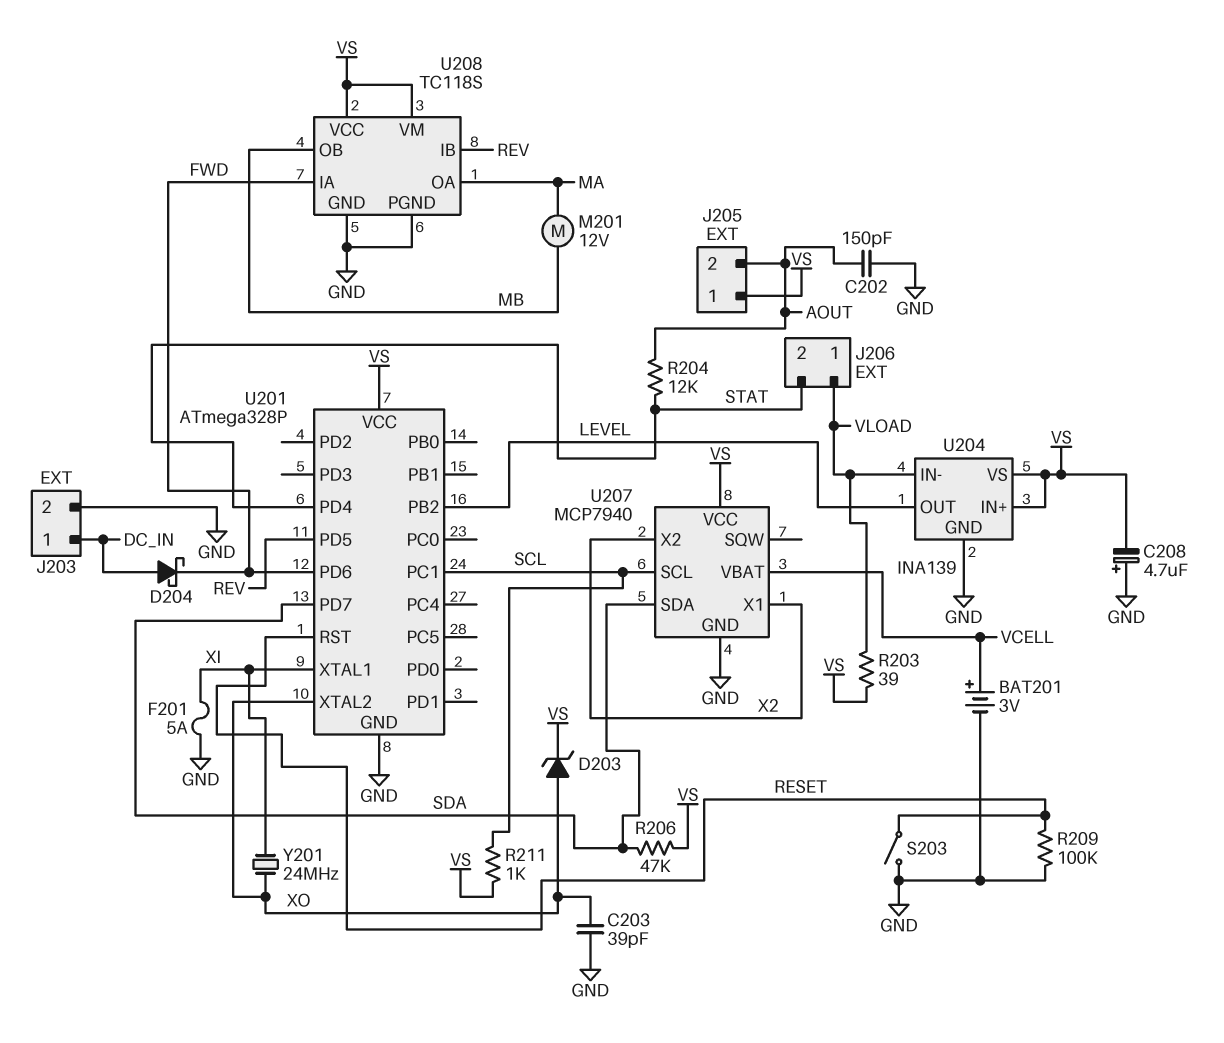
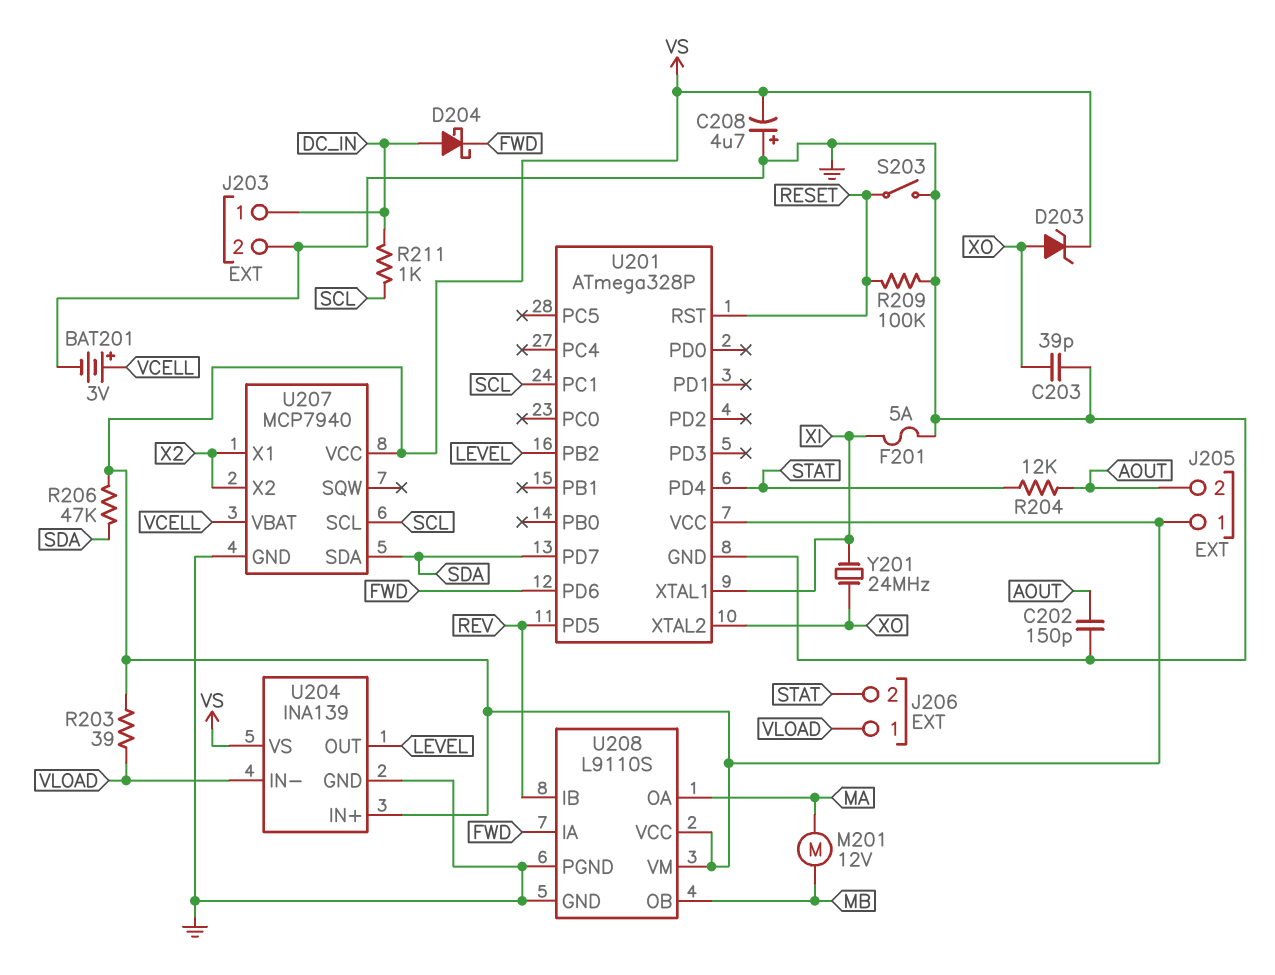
R211: 1k (SCL, VS) -> 1k (DC_IN, SCL)
U208: TC118S -> L9110S

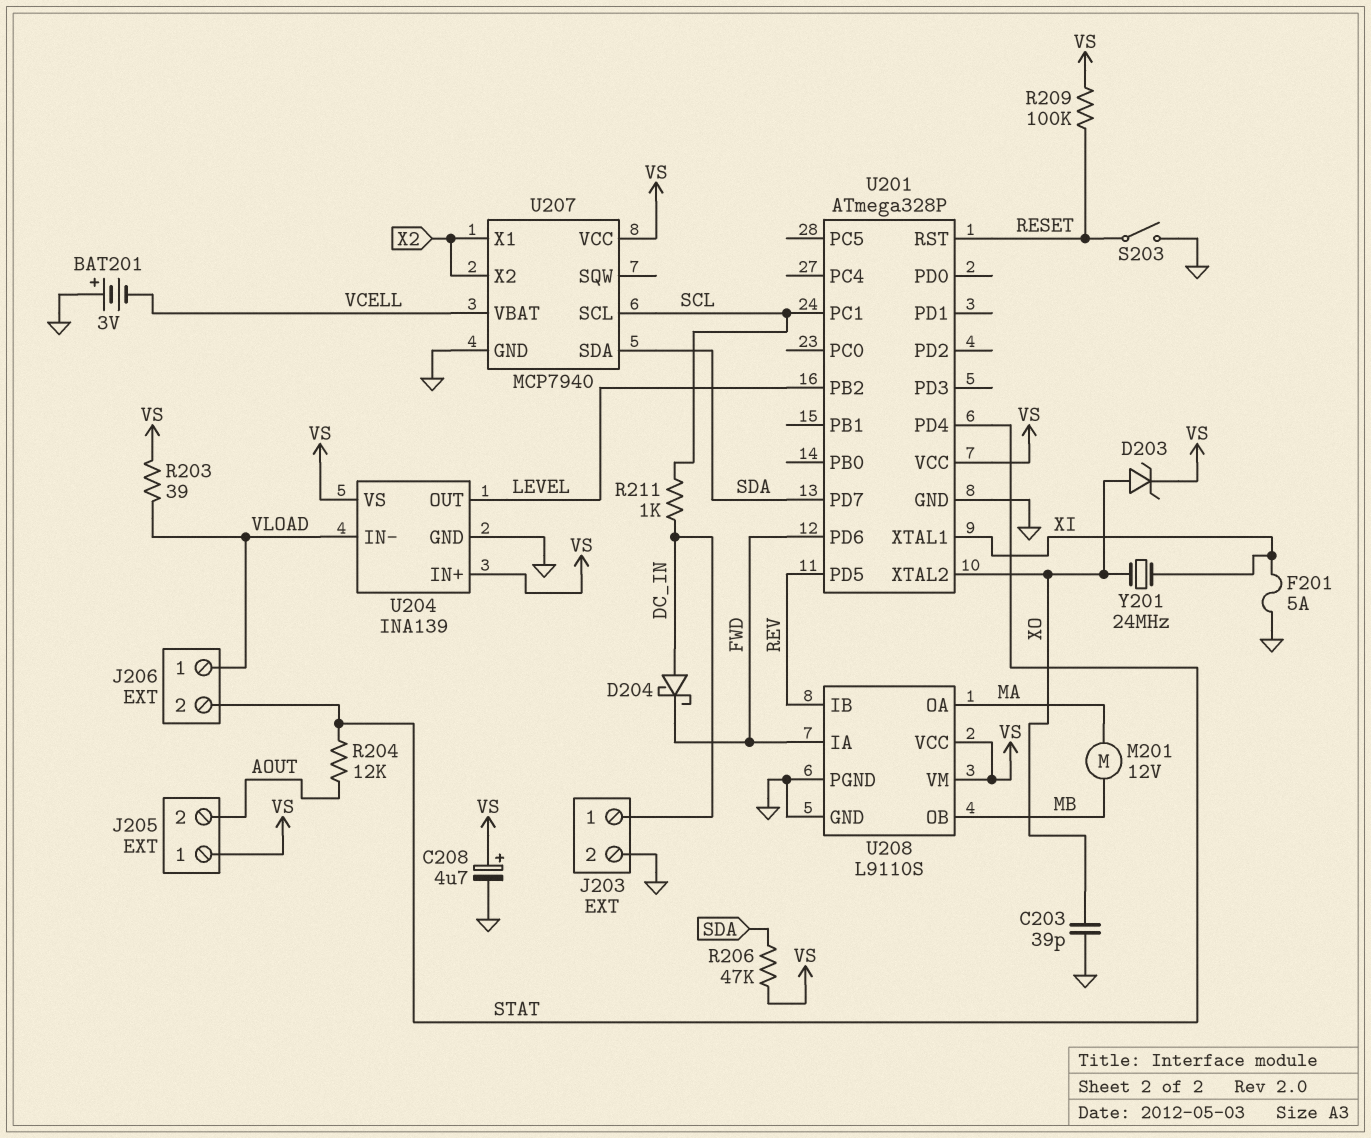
BAT201: 3V (plus VCELL, minus GND) -> 3V (plus GND, minus VCELL)
C202: 150pF (AOUT, GND) -> none
C208: 4.7uF (plus GND, minus VS) -> 4.7uF (plus VS, minus GND)
R209: 100k (GND, RESET) -> 100k (RESET, VS)

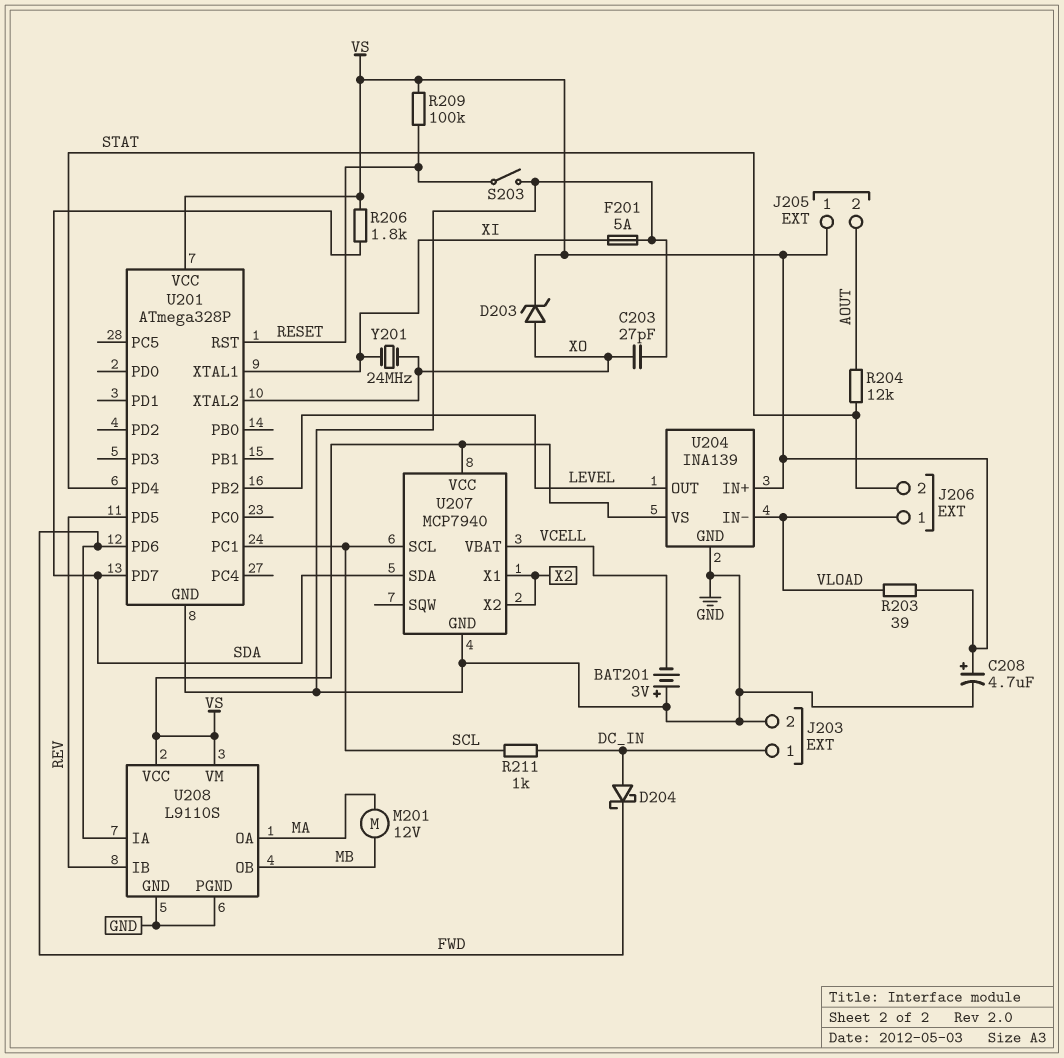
C203: 39pF (GND, XO) -> 27pF (GND, XO)
R206: 47k (SDA, VS) -> 1.8k (SDA, VS)

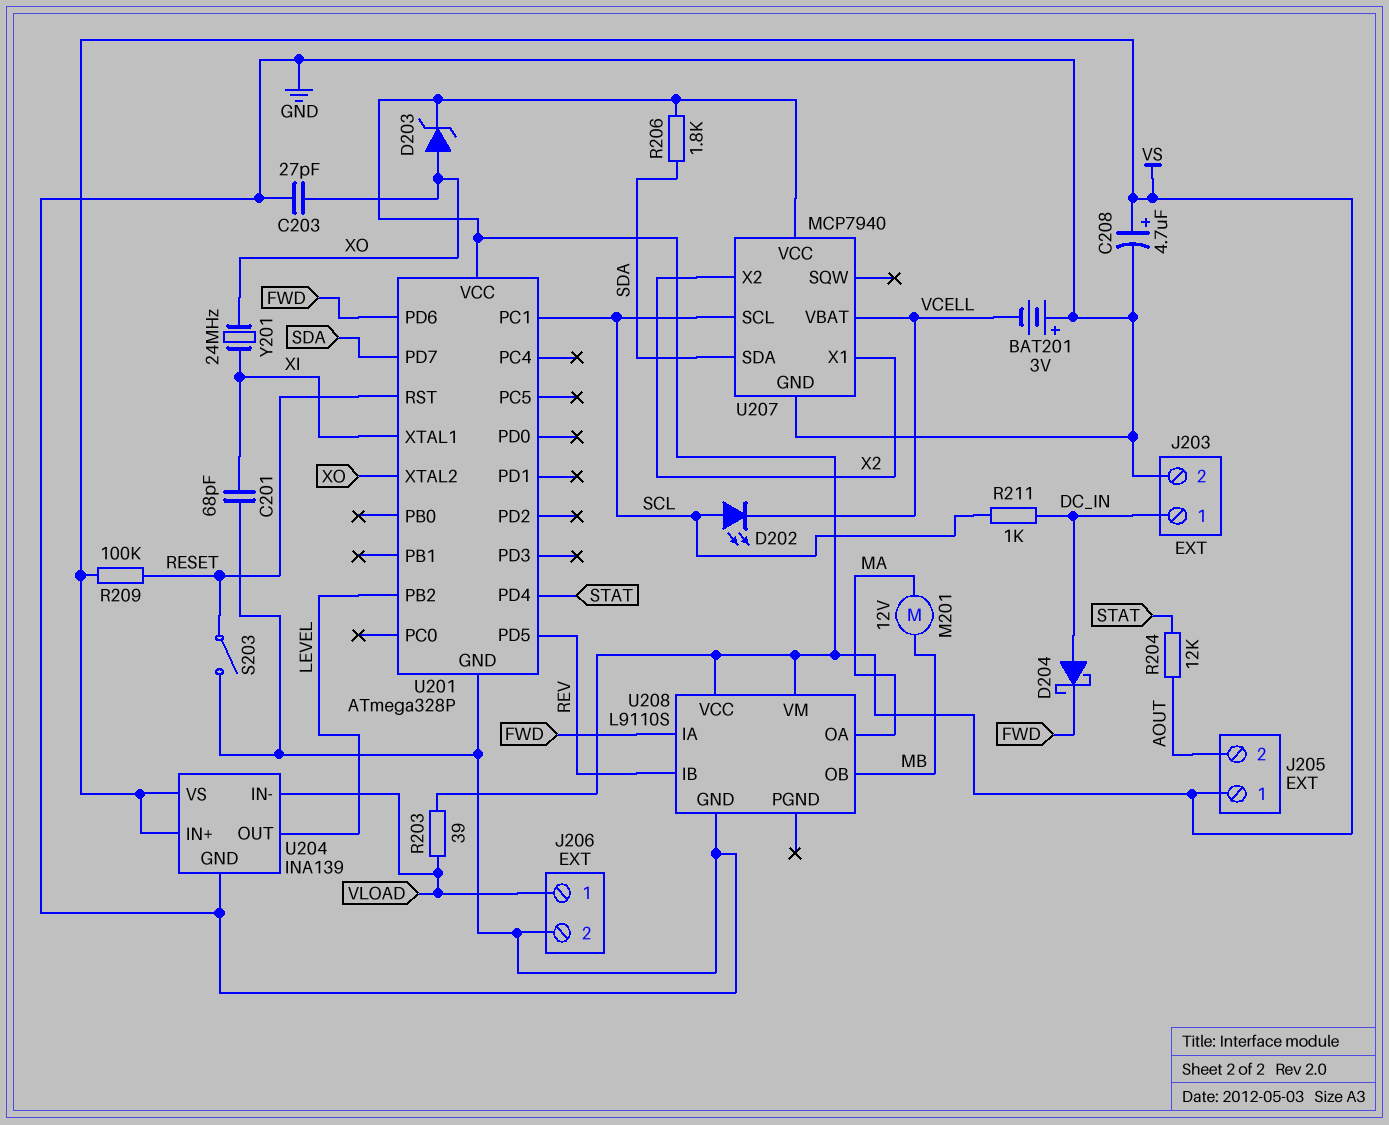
C201: none -> 68pF (GND, XI)
D202: none -> LED (A SCL, K VCELL)
F201: 5A (GND, XI) -> none
J206 pin 2: STAT -> GND
U208 pin PGND: GND -> none

